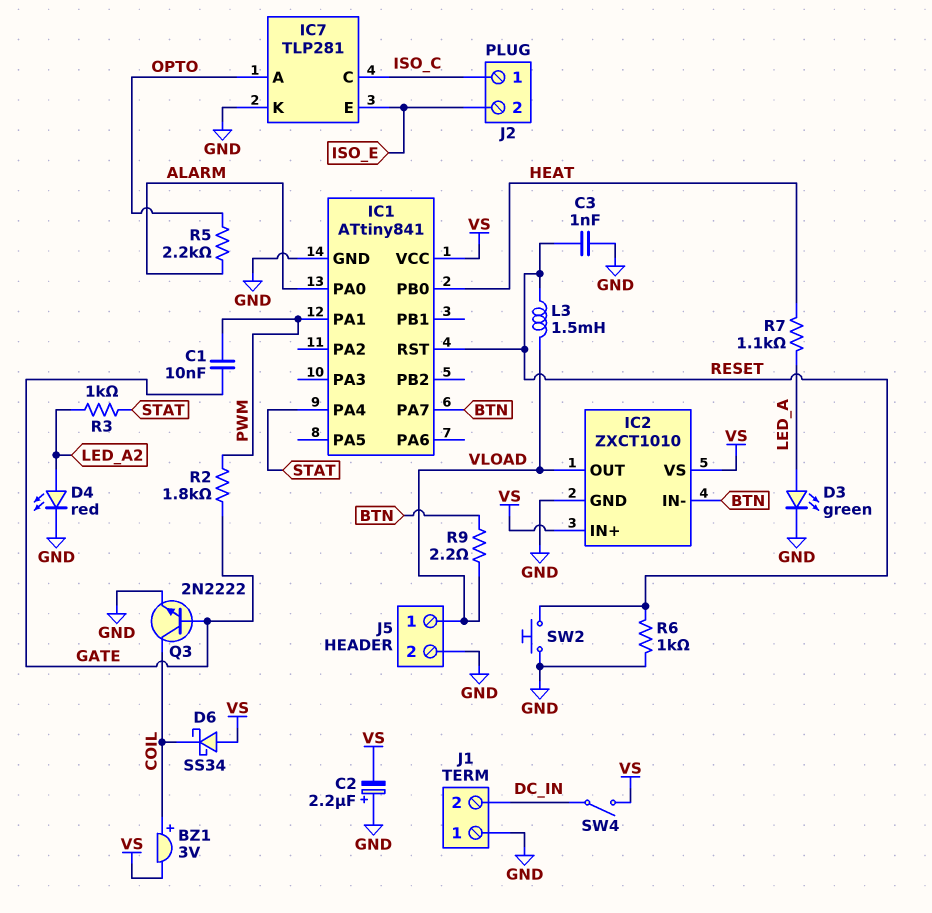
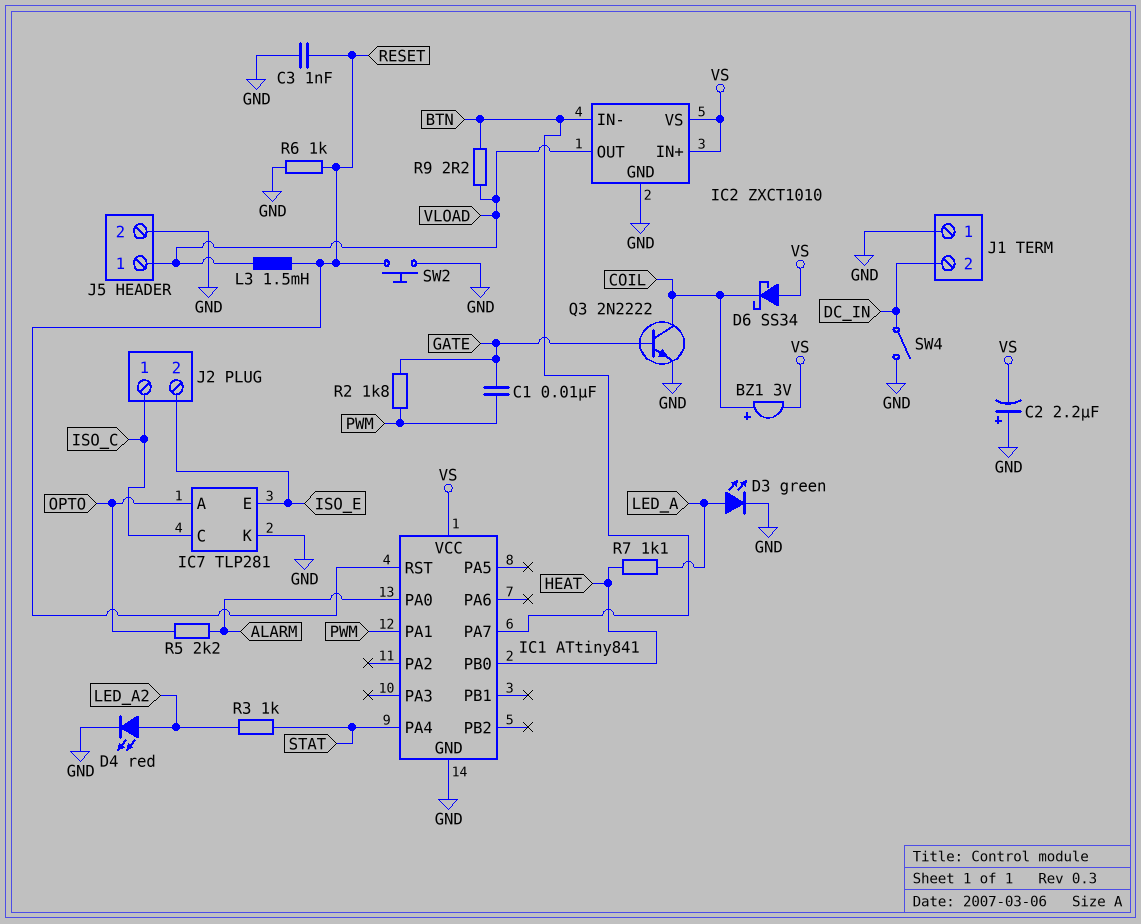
SW4: switch (DC_IN, VS) -> switch (DC_IN, GND)

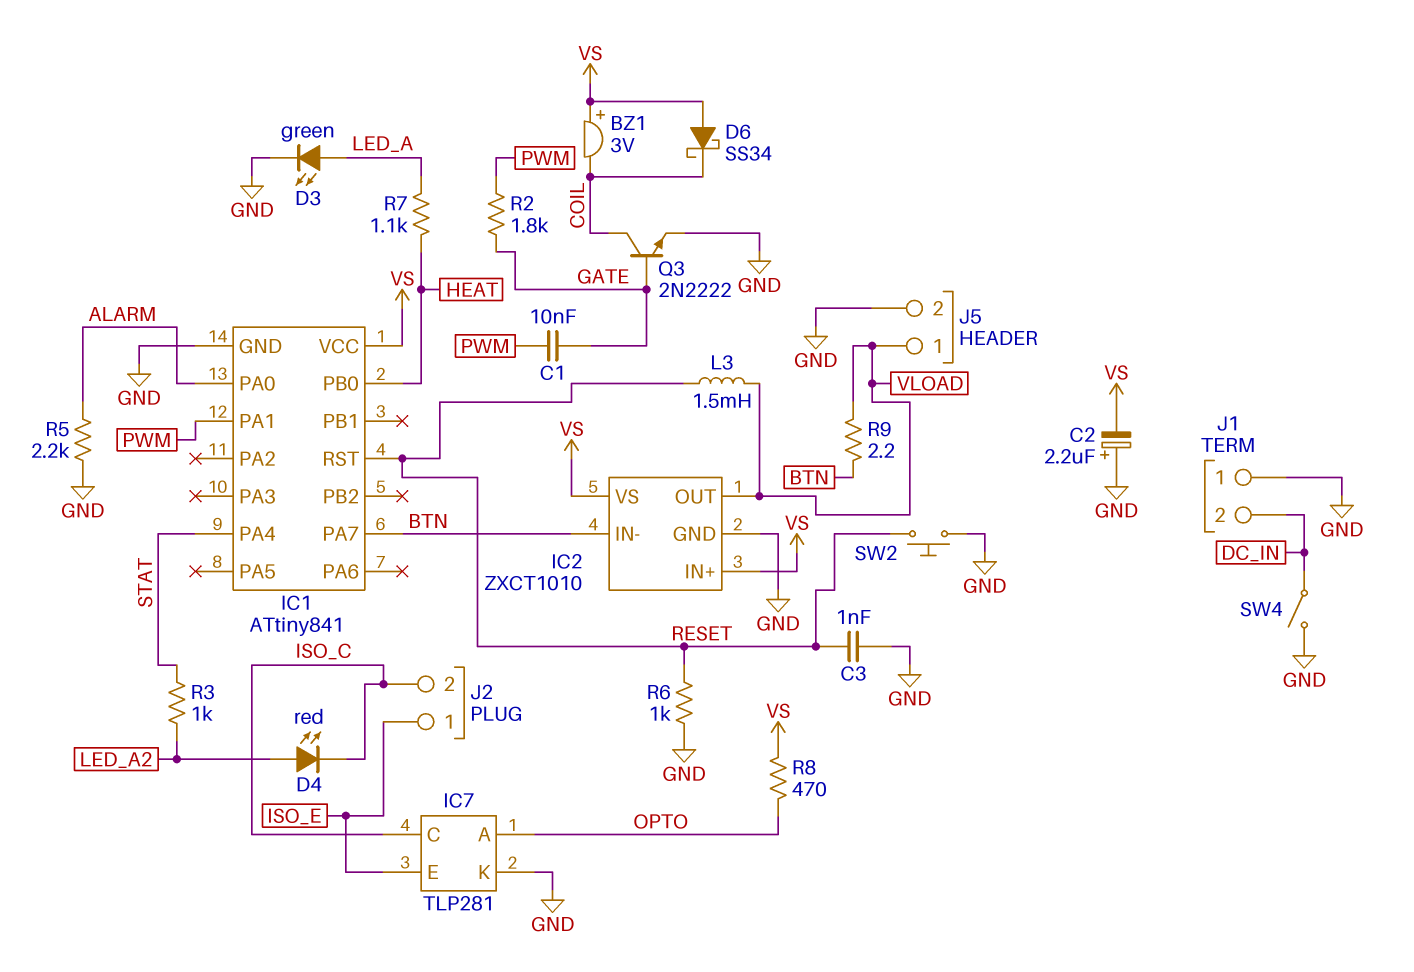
BZ1: buzzer 3V (plus COIL, minus VS) -> buzzer 3V (plus VS, minus COIL)
D4: LED red (A LED_A2, K GND) -> LED red (A LED_A2, K ISO_C)
J2 pin 1: ISO_C -> ISO_E
J2 pin 2: ISO_E -> ISO_C
R5: 2.2k (ALARM, OPTO) -> 2.2k (ALARM, GND)
R8: none -> 470 (OPTO, VS)

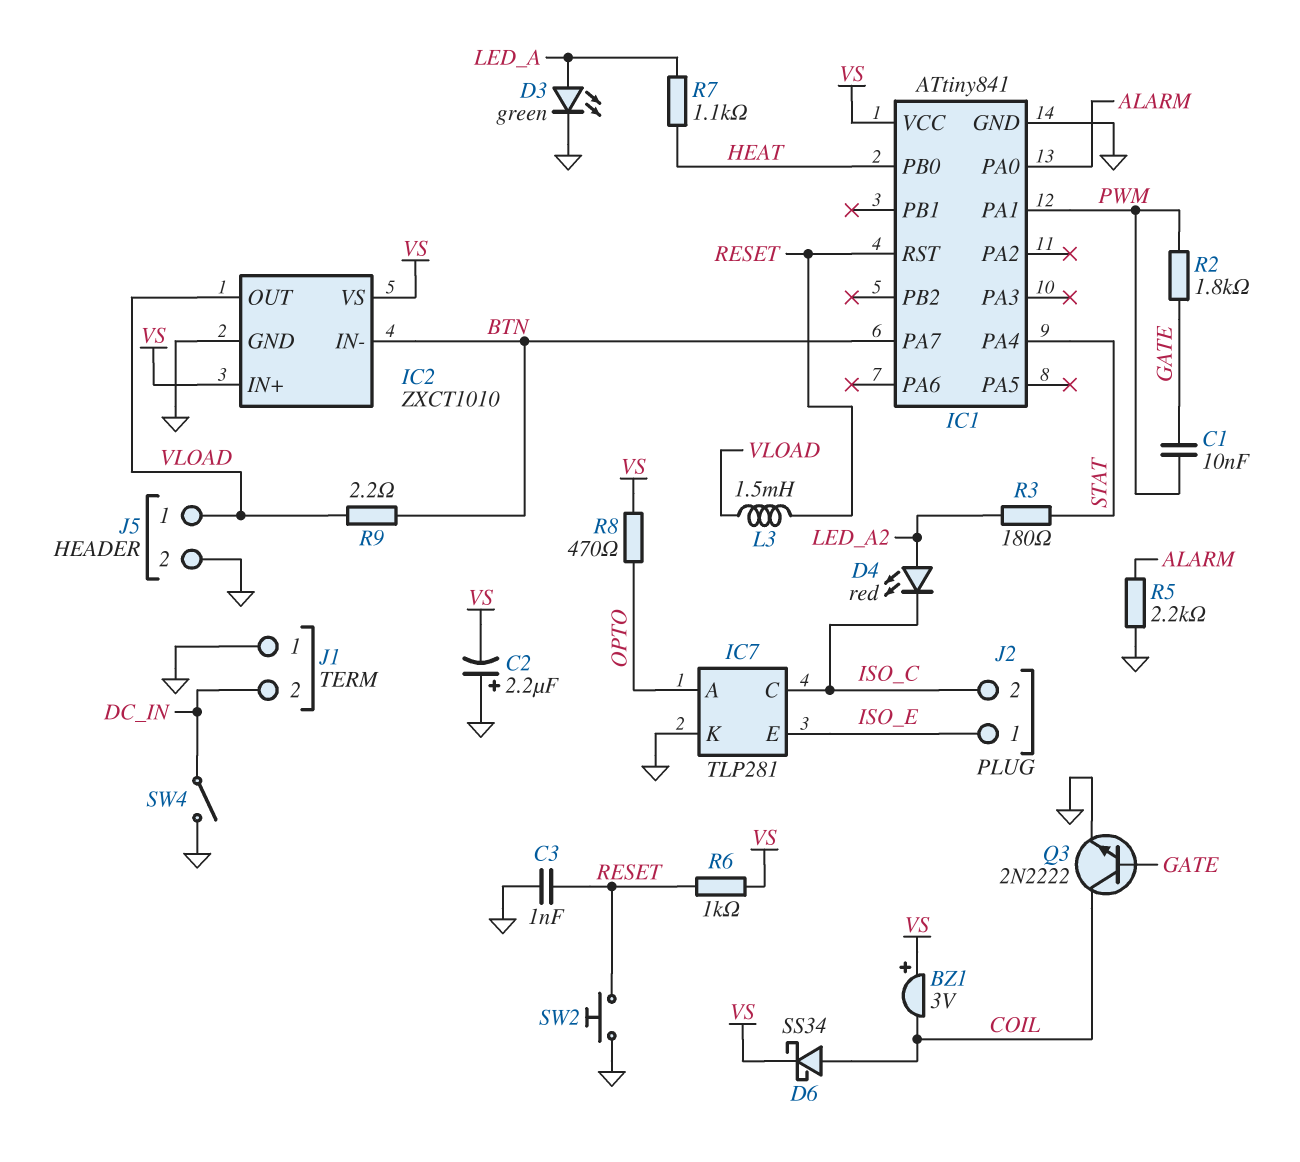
D6: schottky SS34 (A VS, K COIL) -> schottky SS34 (A COIL, K VS)
R3: 1k (LED_A2, STAT) -> 180 (LED_A2, STAT)
R6: 1k (GND, RESET) -> 1k (RESET, VS)

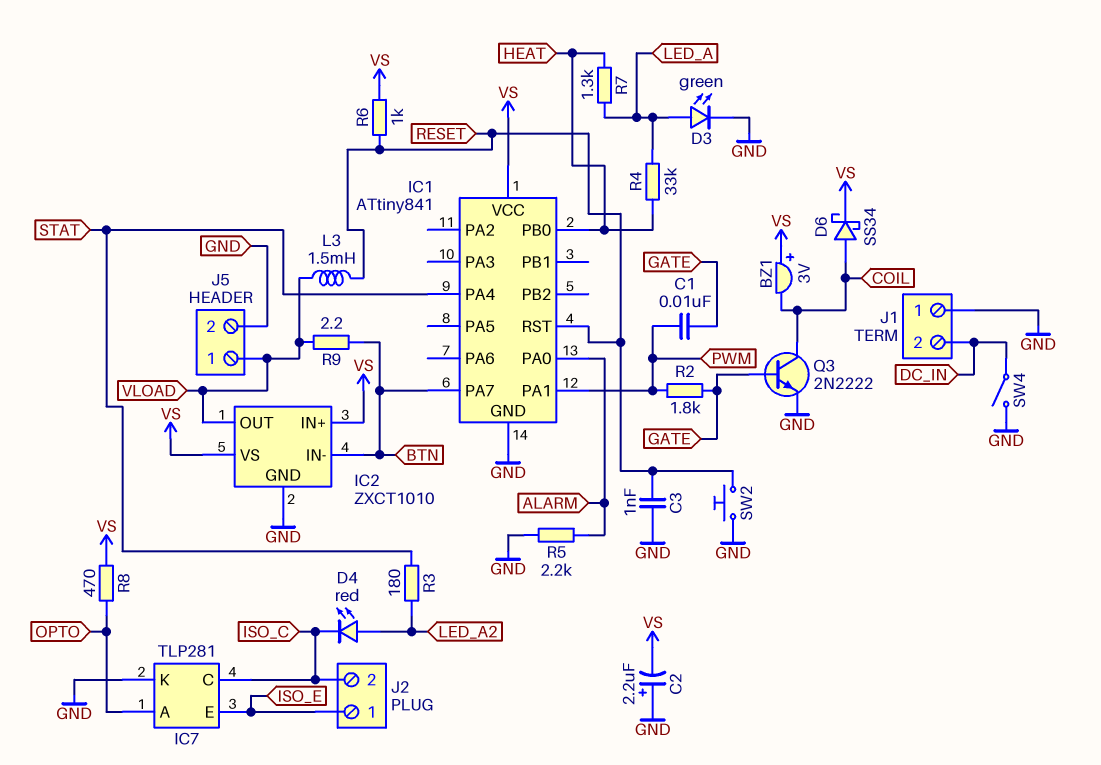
R4: none -> 33k (HEAT, LED_A)
R7: 1.1k (HEAT, LED_A) -> 1.3k (HEAT, LED_A)

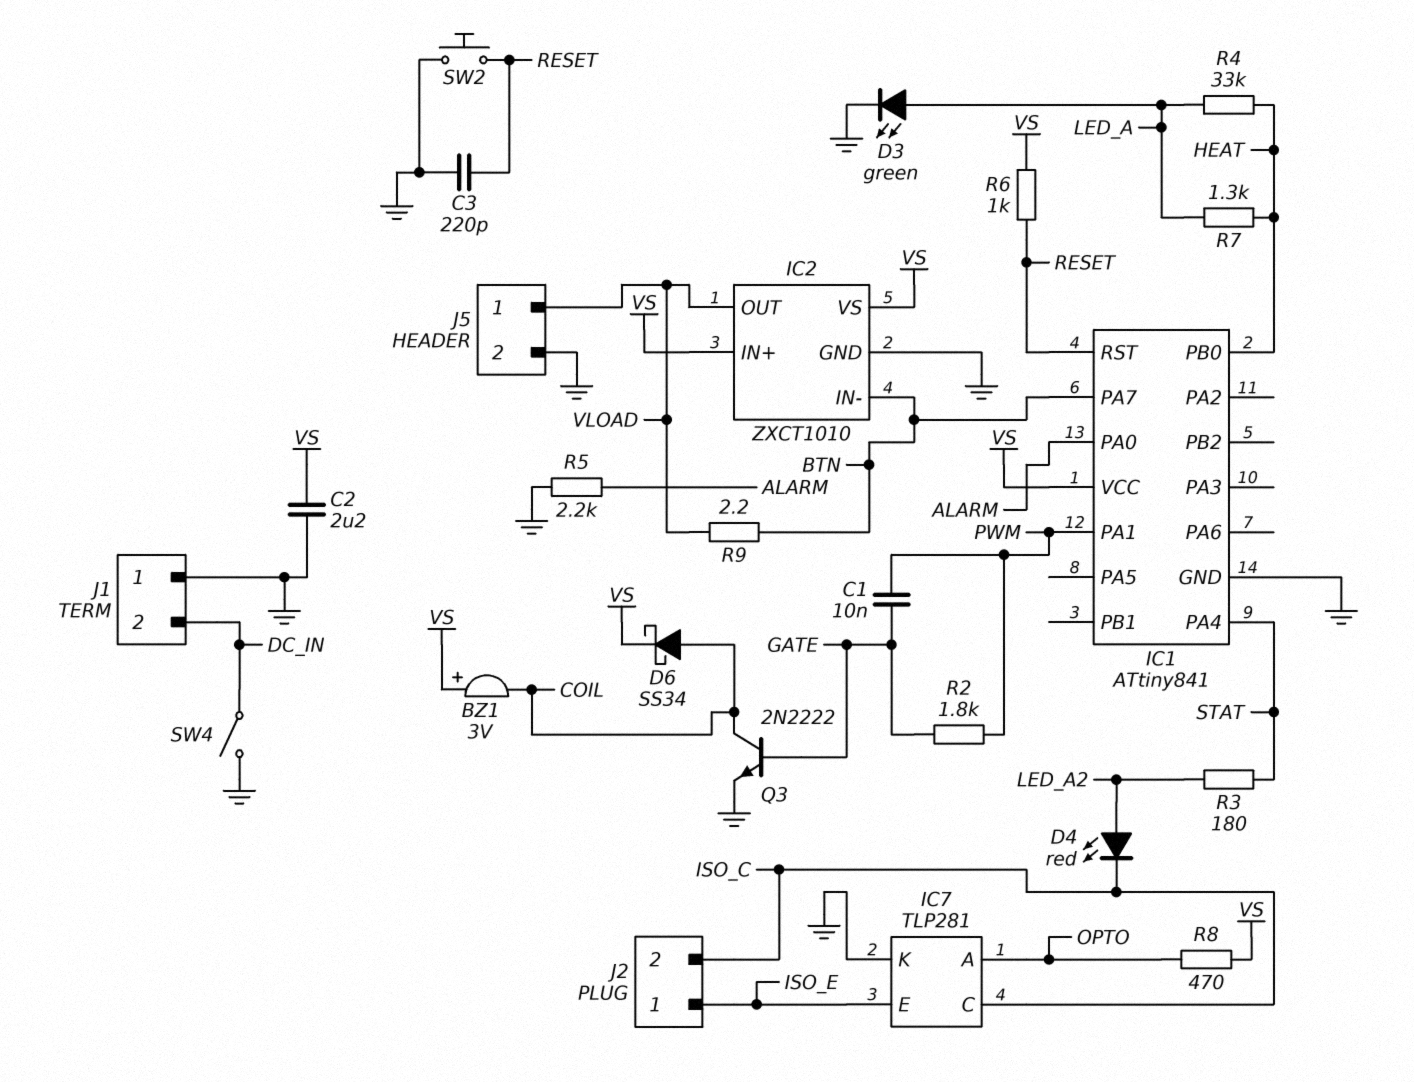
C2: 2.2uF (plus GND, minus VS) -> 2.2uF (GND, VS)
C3: 1nF (GND, RESET) -> 220pF (GND, RESET)
L3: 1.5mH (RESET, VLOAD) -> none

